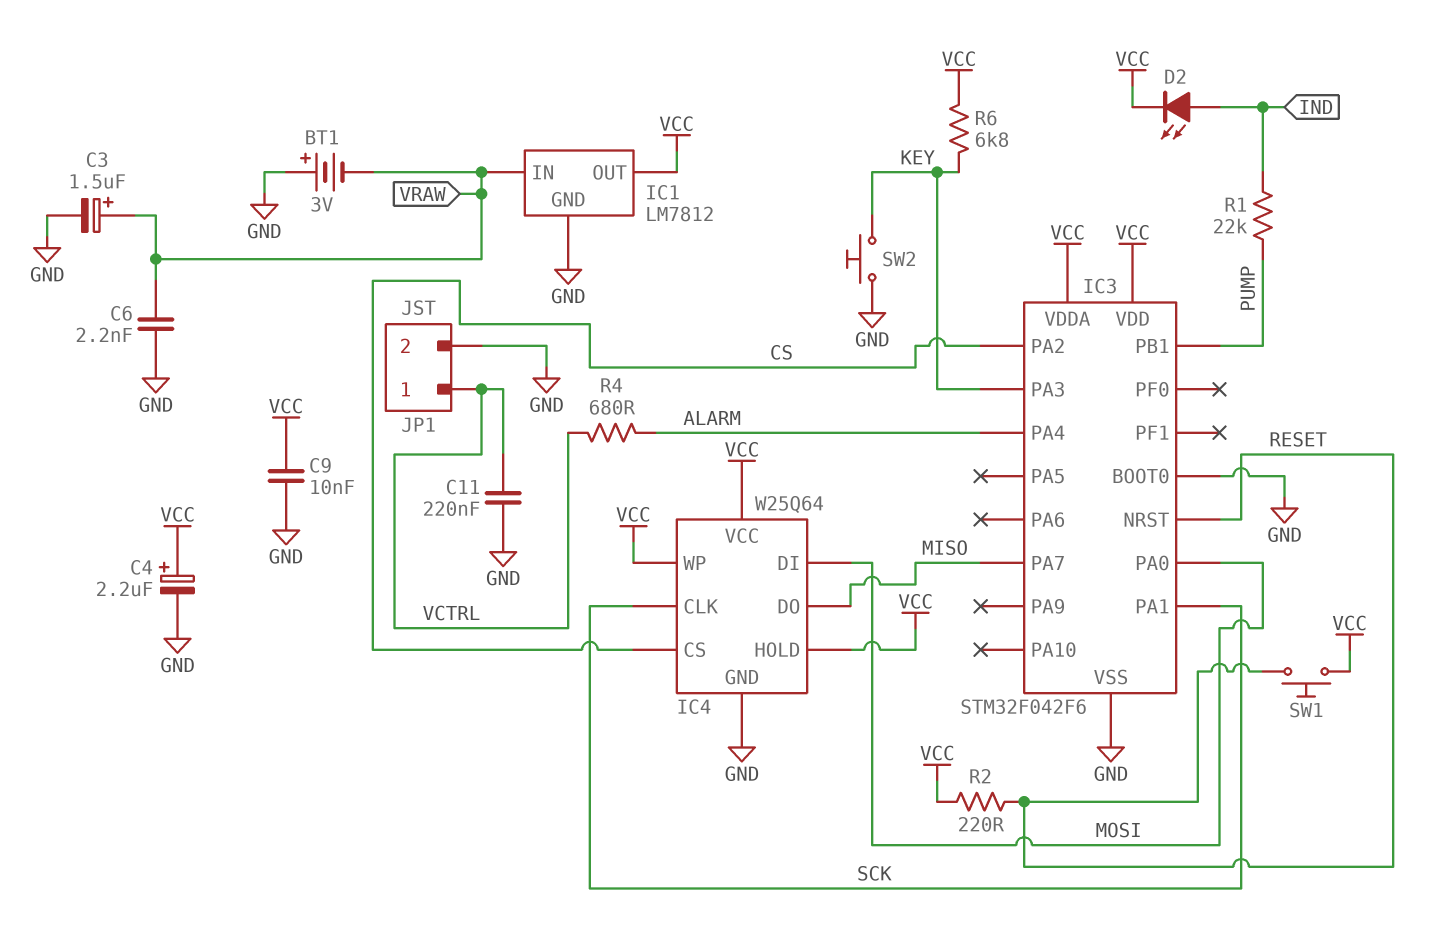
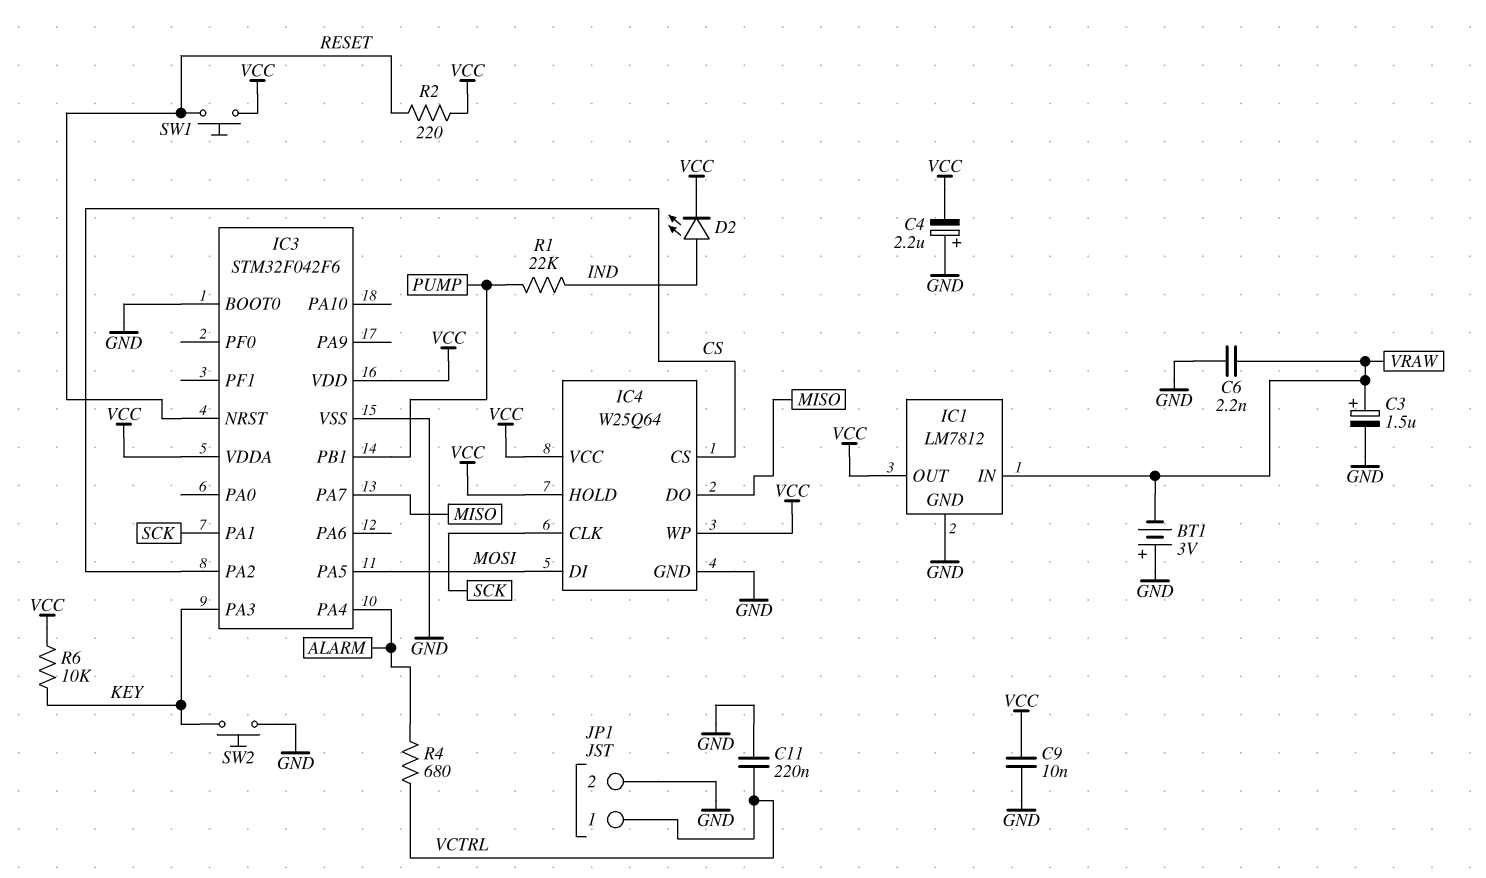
C4: 2.2uF (plus VCC, minus GND) -> 2.2uF (plus GND, minus VCC)
IC3 pin PA0: MOSI -> none
IC3 pin PA5: none -> MOSI
R6: 6.8k (KEY, VCC) -> 10k (KEY, VCC)

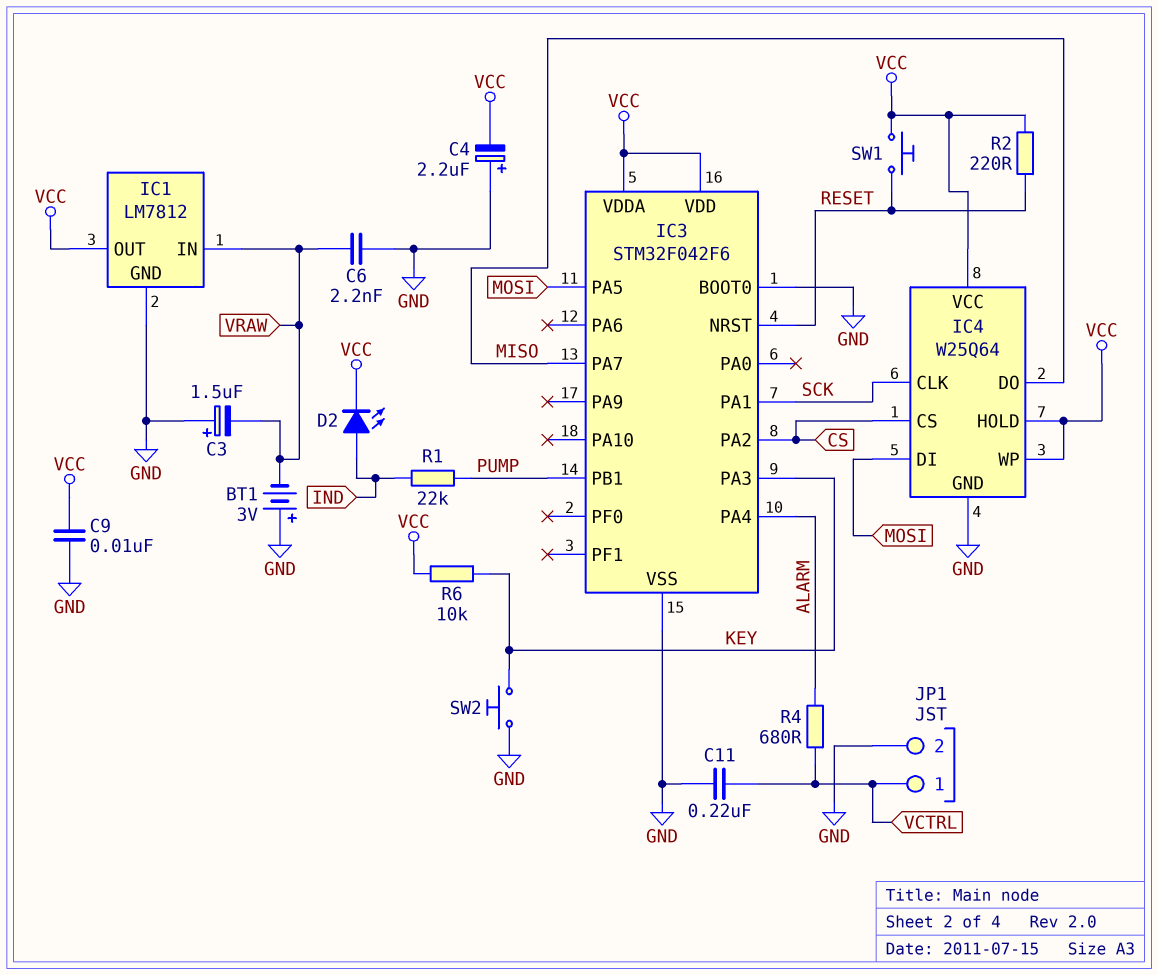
C3: 1.5uF (plus VRAW, minus GND) -> 1.5uF (plus GND, minus VRAW)

